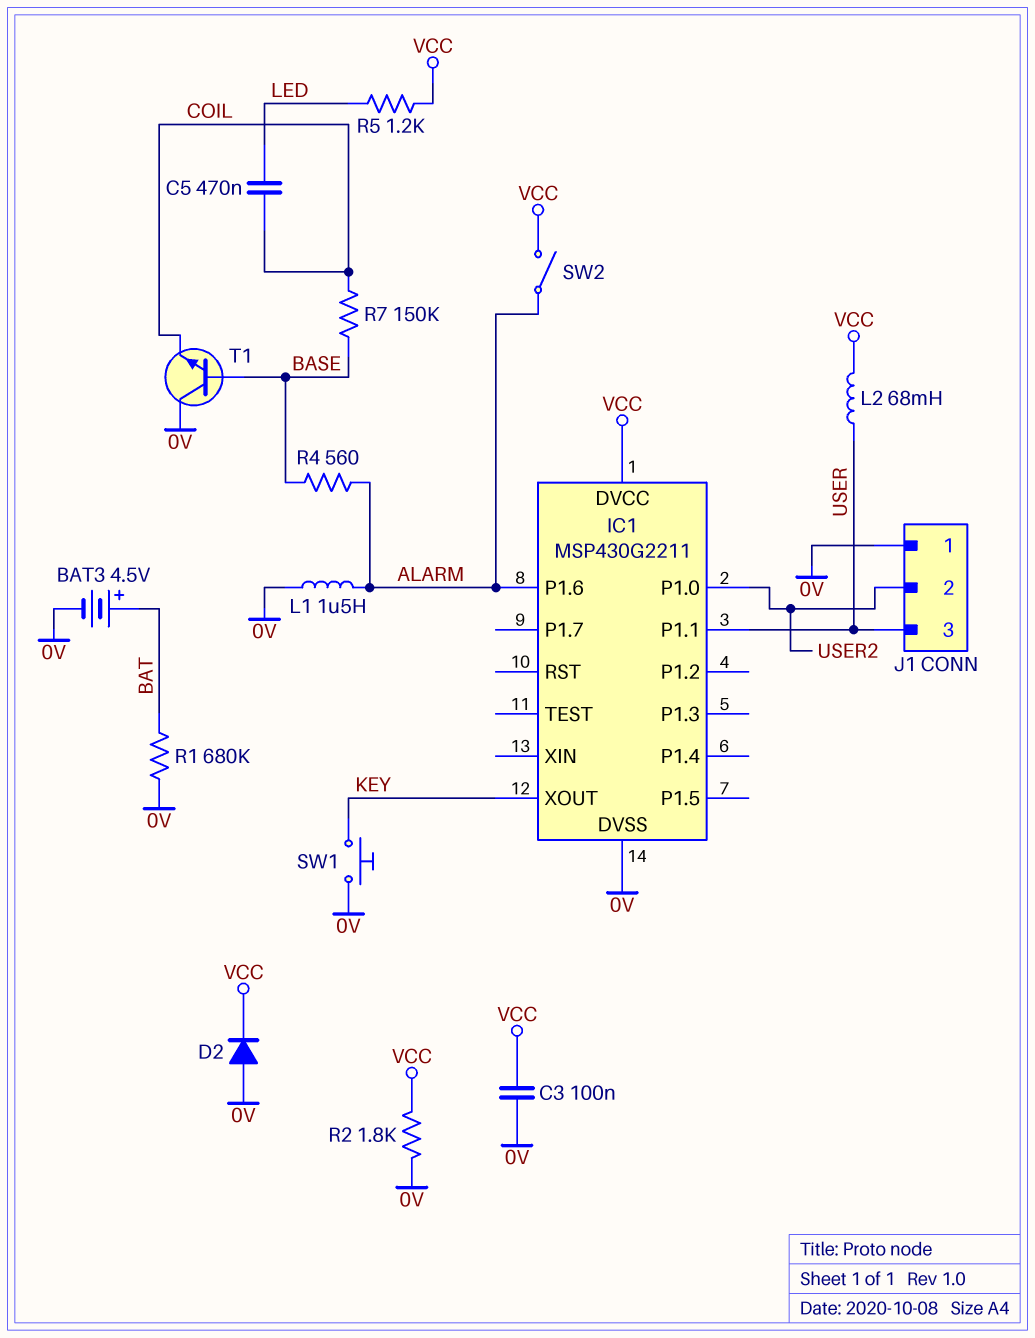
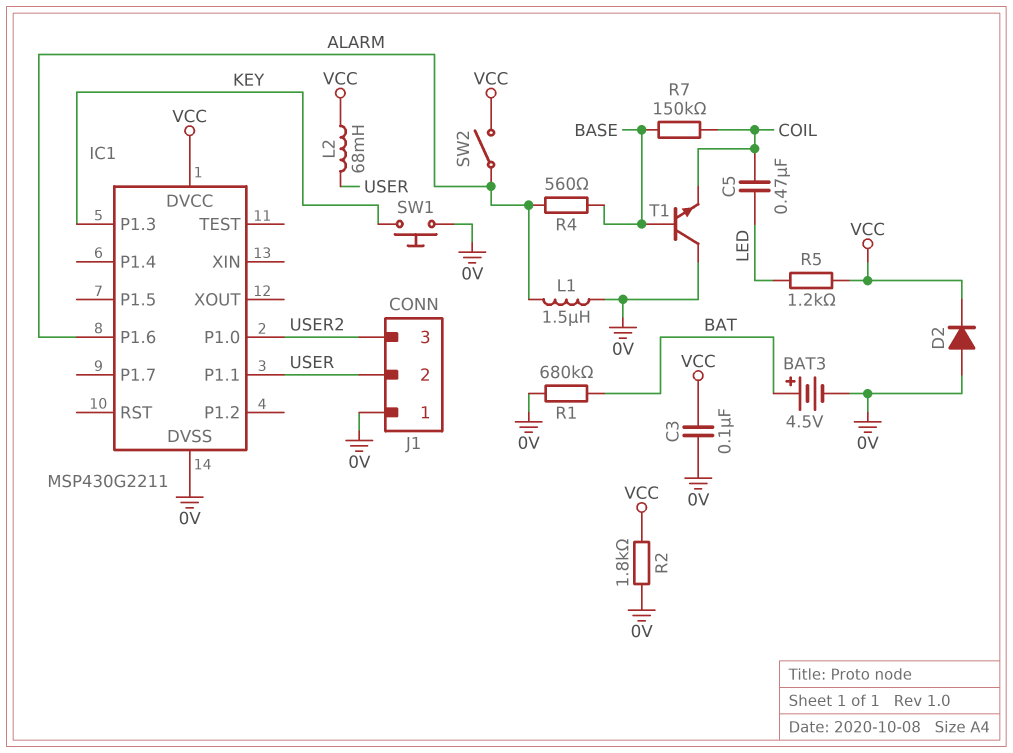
IC1 pin P1.3: none -> KEY
IC1 pin XOUT: KEY -> none
J1 pin 2: USER2 -> USER
J1 pin 3: USER -> USER2

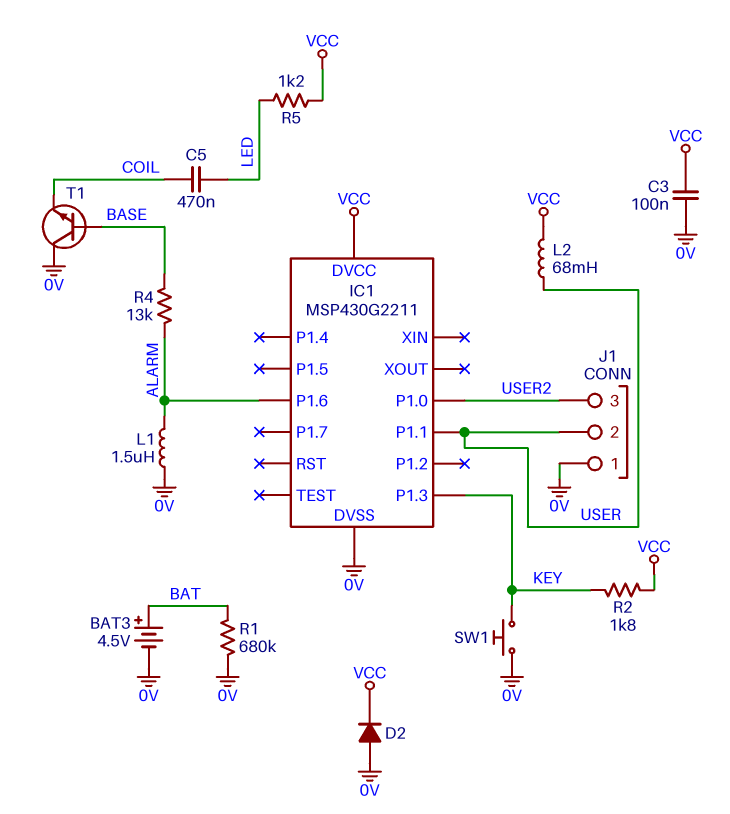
R2: 1.8k (0V, VCC) -> 1.8k (KEY, VCC)
R4: 560 (ALARM, BASE) -> 13k (ALARM, BASE)
R7: 150k (BASE, COIL) -> none
SW2: switch (ALARM, VCC) -> none

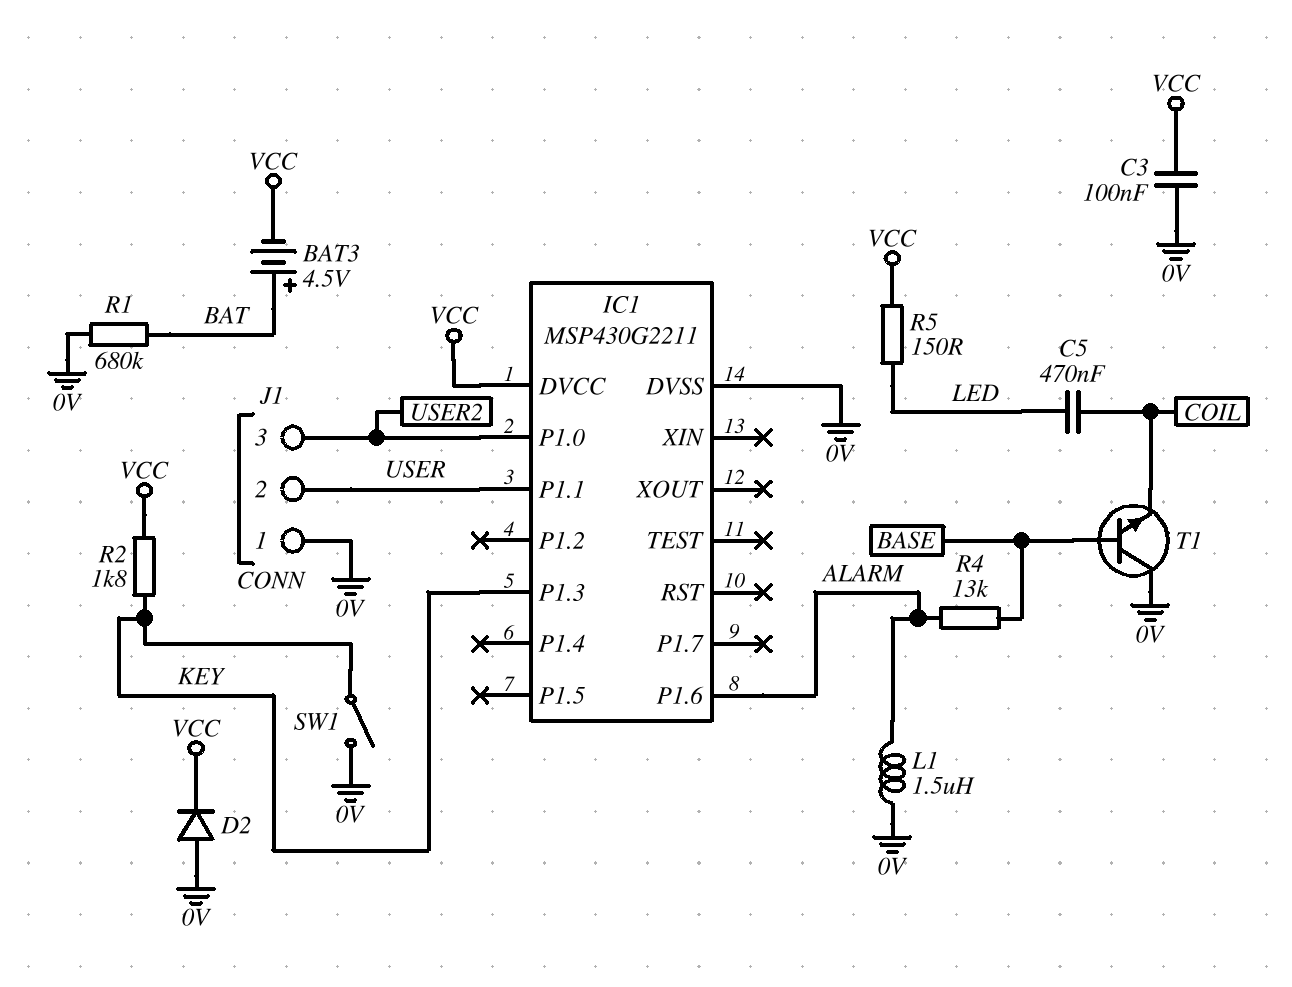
BAT3: 4.5V (plus BAT, minus 0V) -> 4.5V (plus BAT, minus VCC)
L2: 68mH (USER, VCC) -> none
R5: 1.2k (LED, VCC) -> 150 (LED, VCC)
SW1: button (0V, KEY) -> switch (0V, KEY)

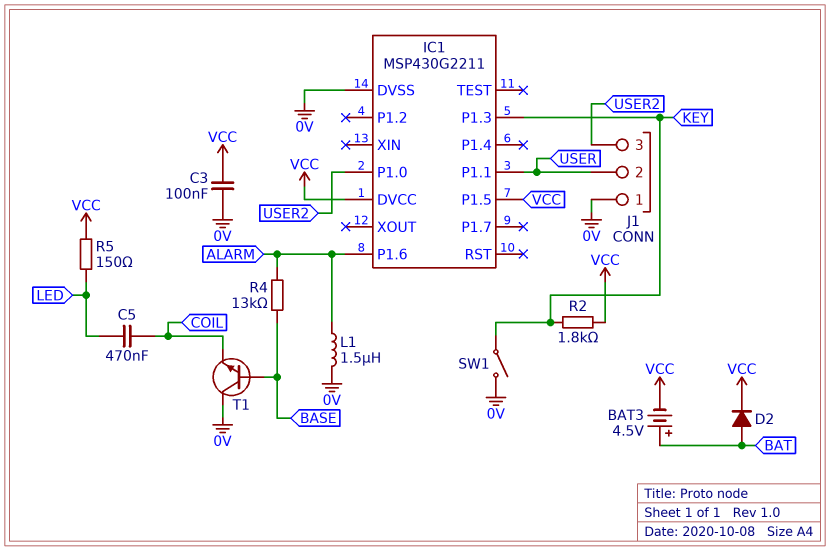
D2: diode (A 0V, K VCC) -> diode (A BAT, K VCC)
IC1 pin P1.5: none -> VCC
R1: 680k (0V, BAT) -> none

